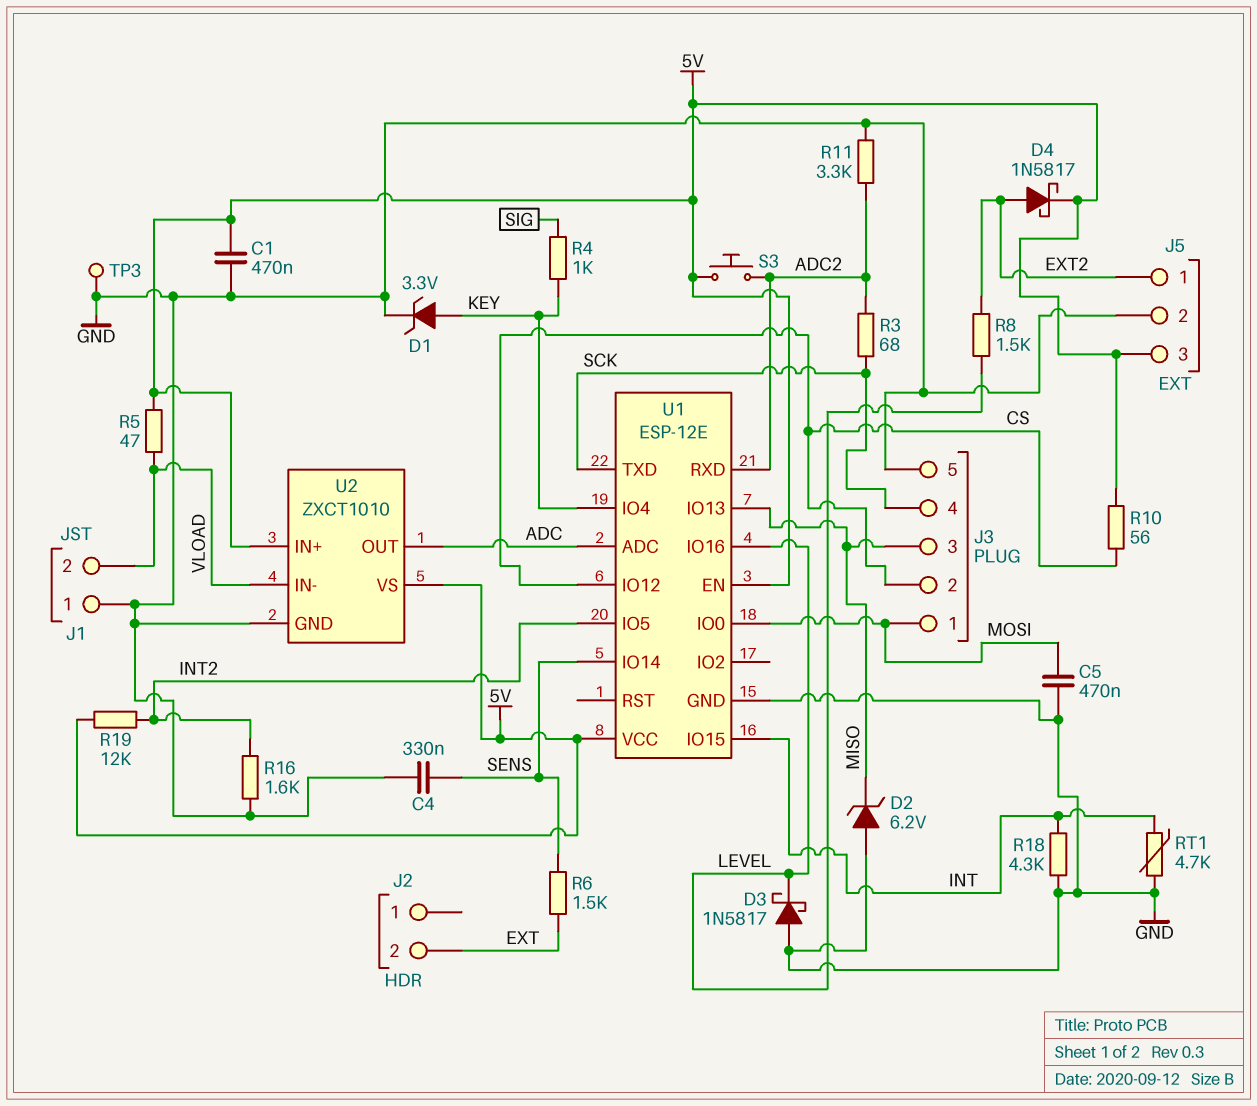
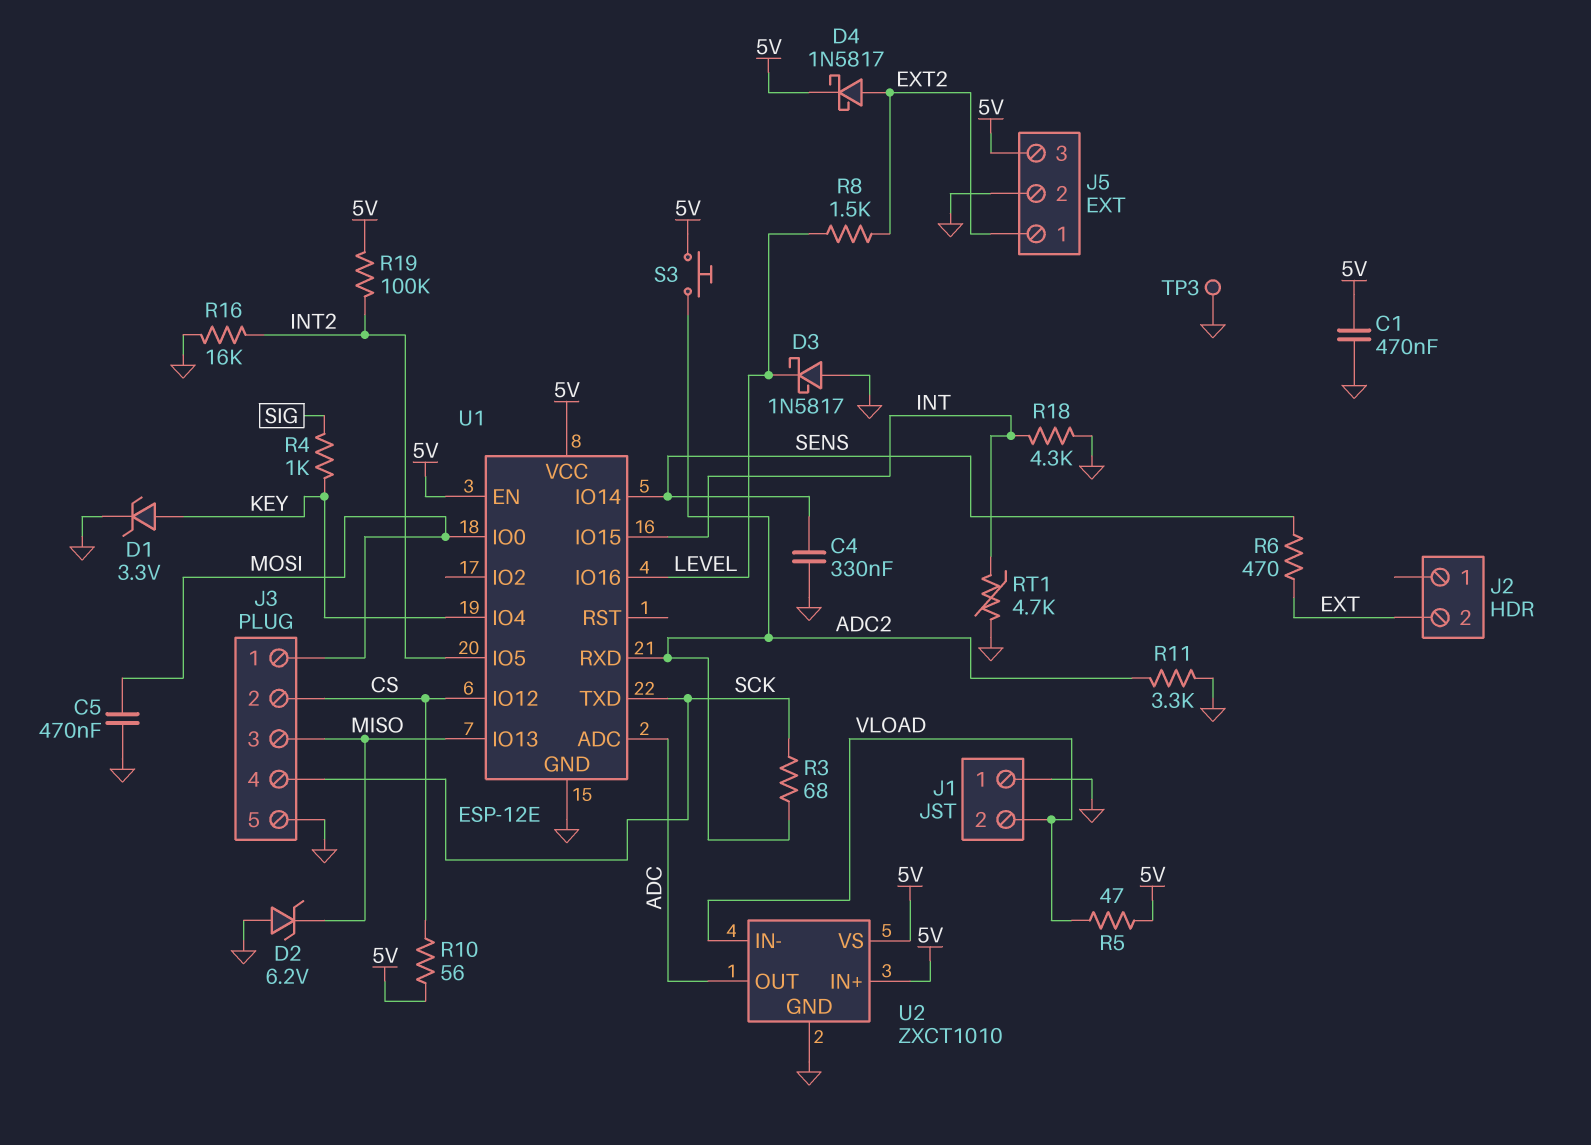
R6: 1.5k (EXT, SENS) -> 470 (EXT, SENS)
R16: 1.6k (GND, INT2) -> 16k (GND, INT2)
R19: 12k (5V, INT2) -> 100k (5V, INT2)

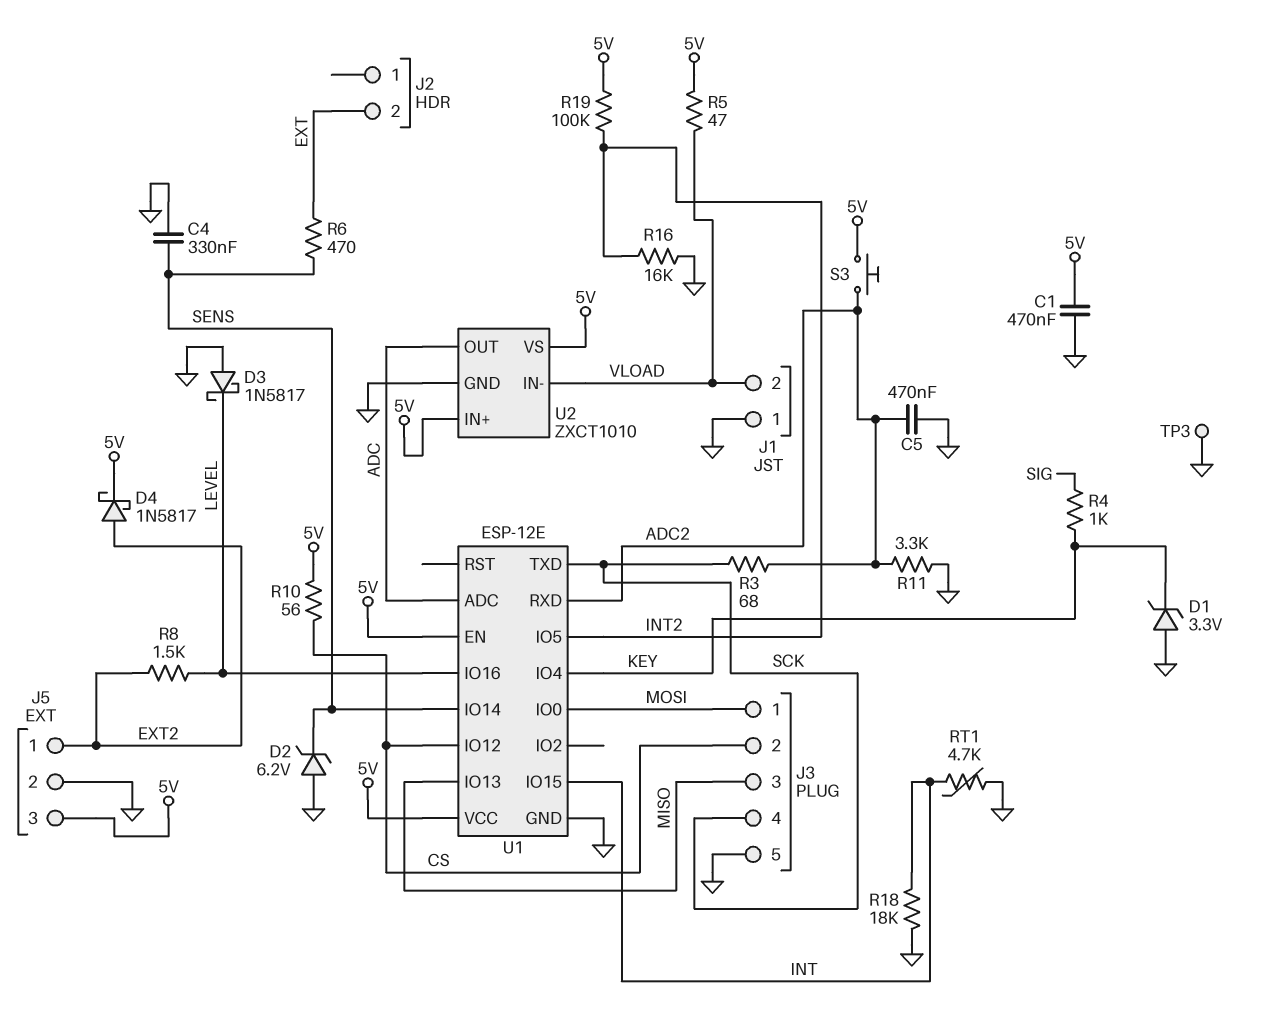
C5: 470nF (GND, MOSI) -> 470nF (ADC2, GND)
D1: zener 3.3V (A KEY, K GND) -> zener 3.3V (A GND, K KEY)
D2: zener 6.2V (A GND, K MISO) -> zener 6.2V (A GND, K SENS)
R18: 4.3k (GND, INT) -> 18k (GND, INT)

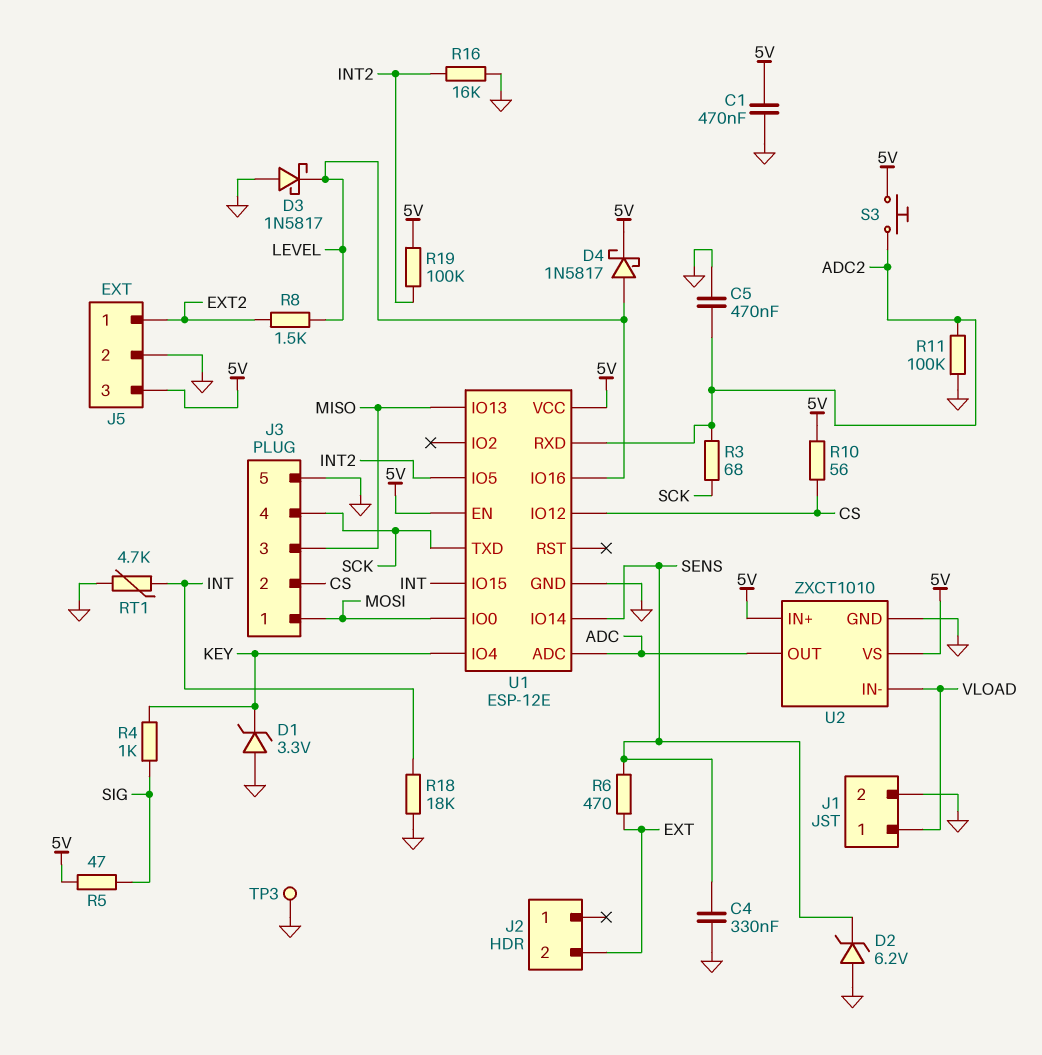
D4: schottky 1N5817 (A EXT2, K 5V) -> schottky 1N5817 (A LEVEL, K 5V)
J1 pin 1: GND -> VLOAD
J1 pin 2: VLOAD -> GND
R5: 47 (5V, VLOAD) -> 47 (5V, SIG)
R11: 3.3k (ADC2, GND) -> 100k (ADC2, GND)

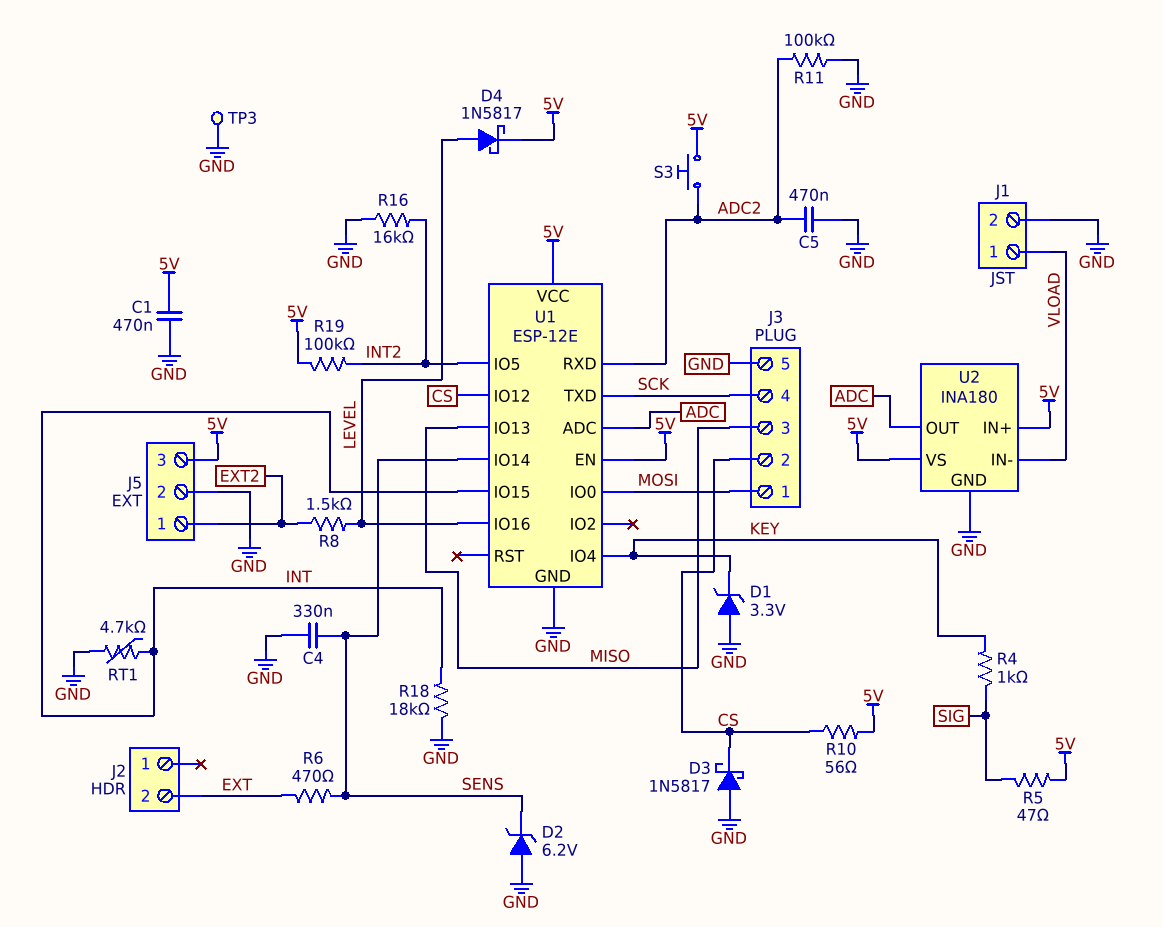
D3: schottky 1N5817 (A GND, K LEVEL) -> schottky 1N5817 (A GND, K CS)
R3: 68 (ADC2, SCK) -> none
U2: ZXCT1010 -> INA180

